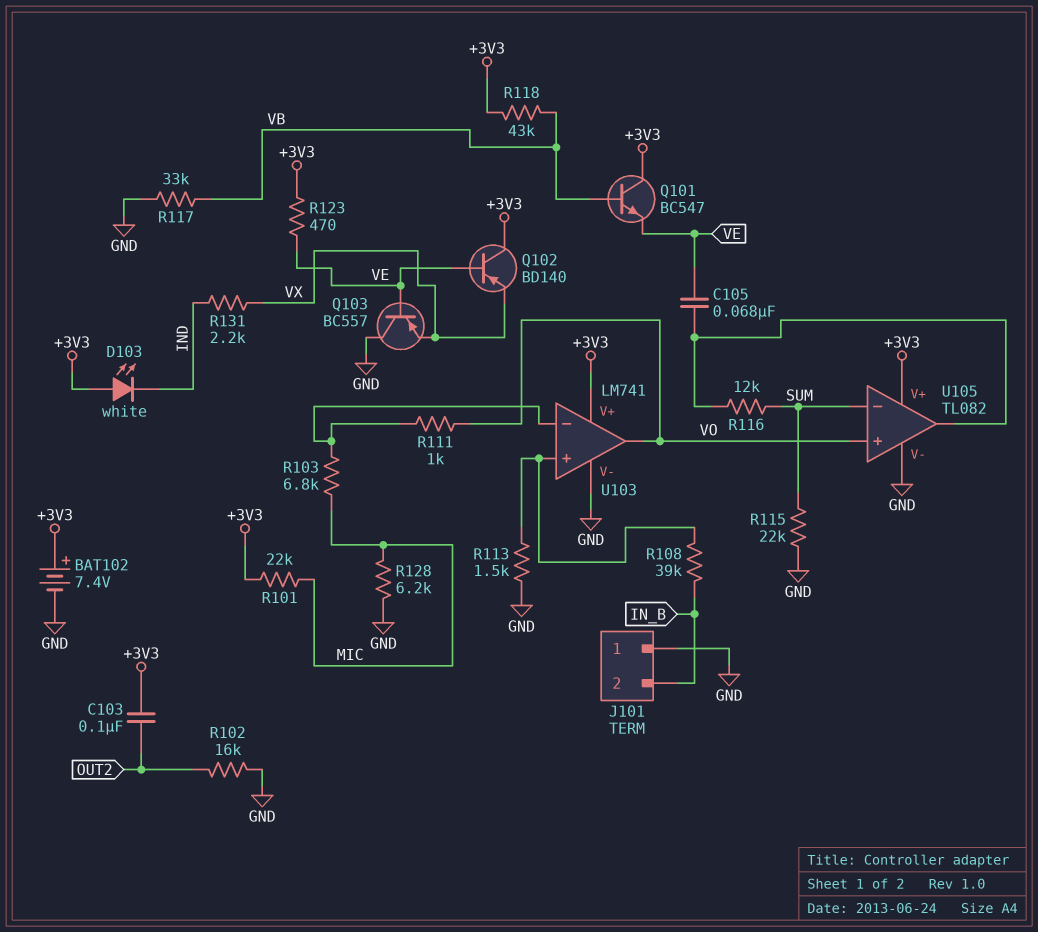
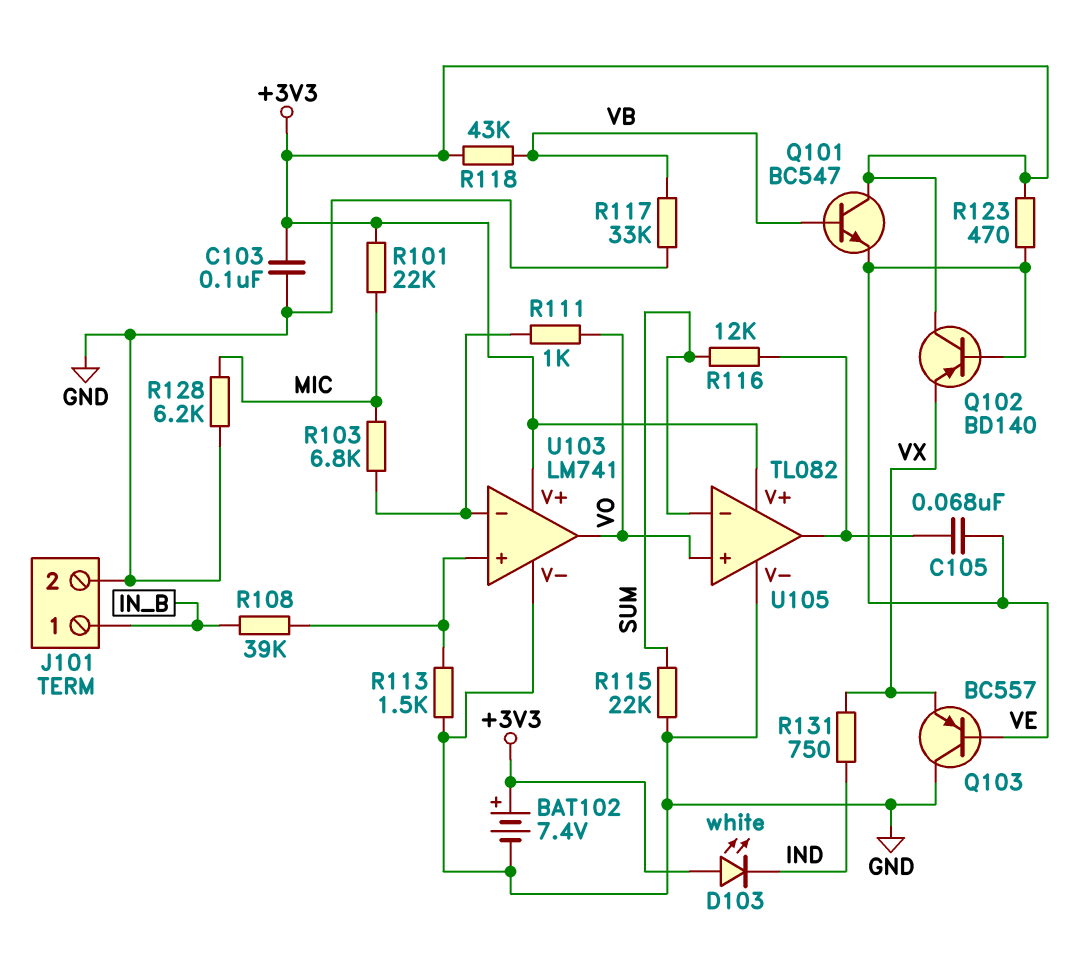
C103: 100nF (+3V3, OUT2) -> 100nF (+3V3, GND)
J101 pin 1: GND -> IN_B
J101 pin 2: IN_B -> GND
R102: 16k (GND, OUT2) -> none
R131: 2.2k (IND, VX) -> 750 (IND, VX)

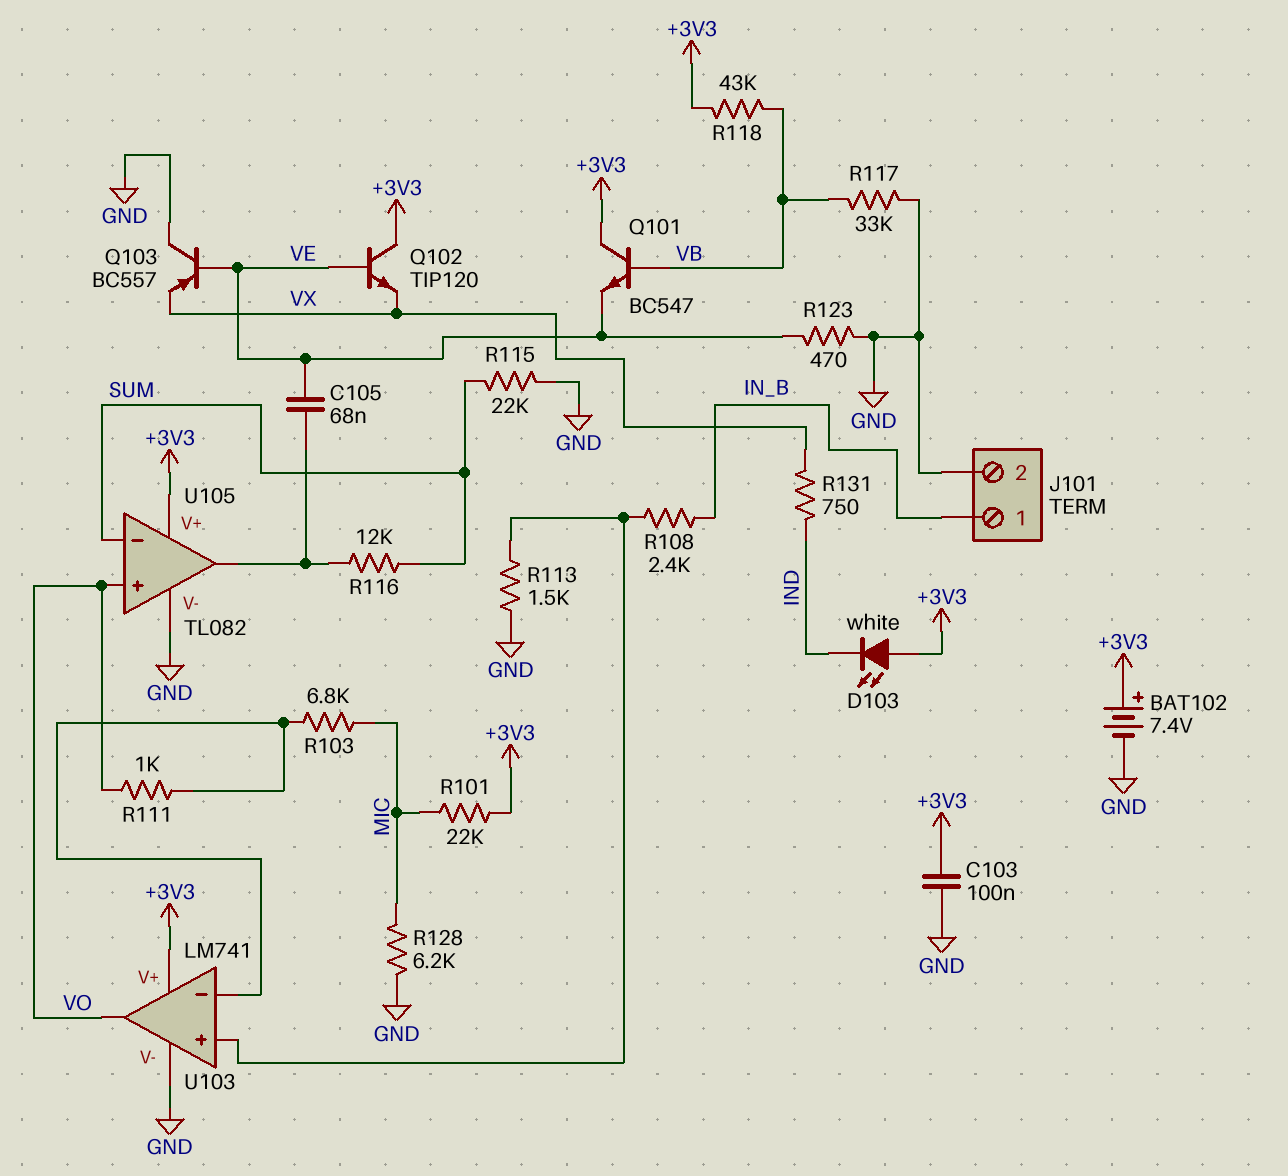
Q102: PNP BD140 (B VE, C +3V3, E VX) -> NPN TIP120 (B VE, C +3V3, E VX)
R108: 39k (IN_B, U103/in+) -> 2.4k (IN_B, U103/in+)
R123: 470 (+3V3, VE) -> 470 (GND, VE)

